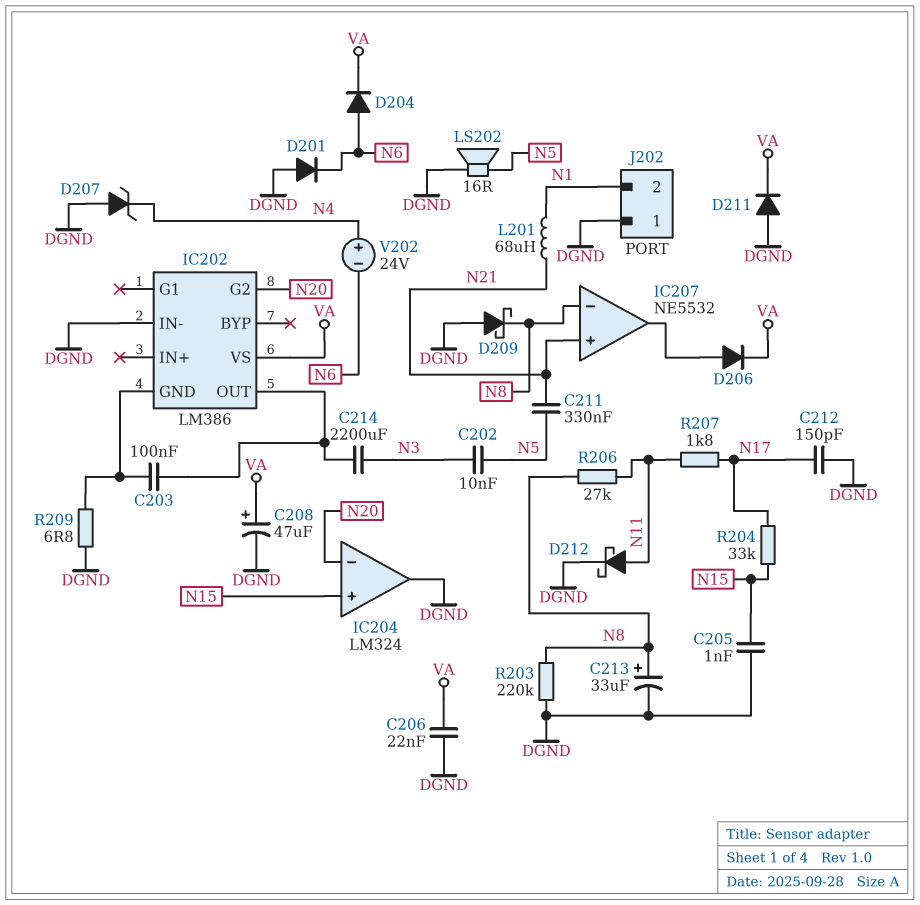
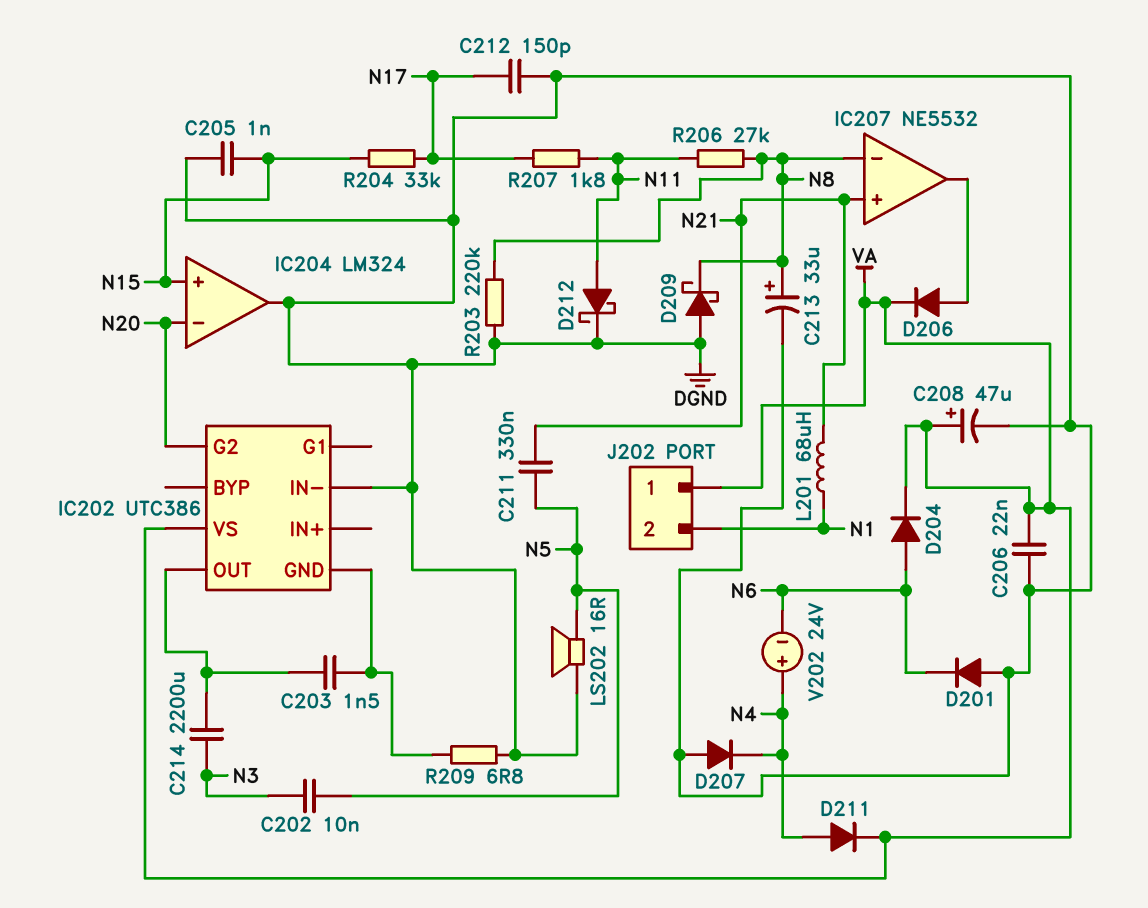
C203: 100nF (IC202/GND, IC202/OUT) -> 1.5nF (IC202/GND, IC202/OUT)
D207: zener (A DGND, K N4) -> diode (A DGND, K N4)
D211: diode (A DGND, K VA) -> diode (A N4, K VA)
IC202: LM386 -> UTC386
J202 pin 1: DGND -> VA

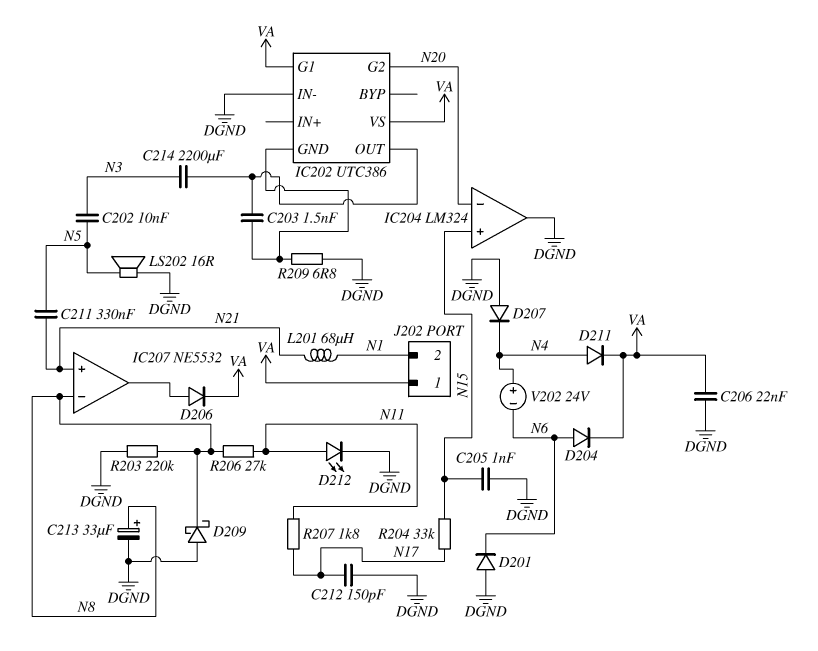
C208: 47uF (plus VA, minus DGND) -> none
D212: schottky (A N11, K DGND) -> LED (A N11, K DGND)
IC202 pin G1: none -> VA

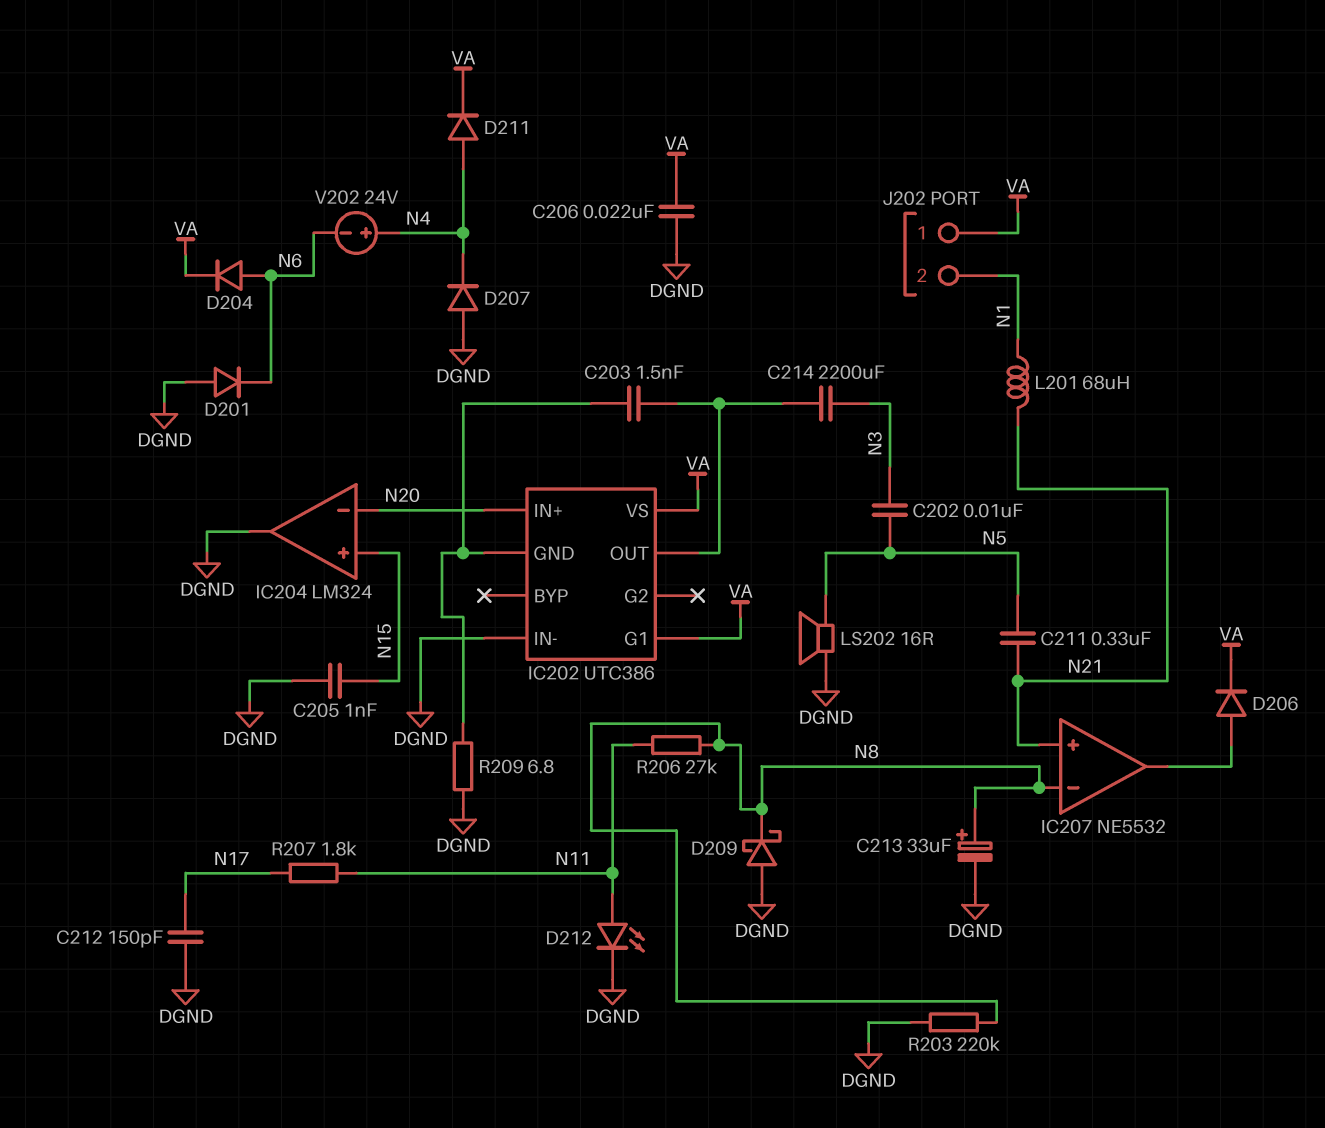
IC202 pin G2: N20 -> none
IC202 pin IN+: none -> N20
R204: 33k (N15, N17) -> none

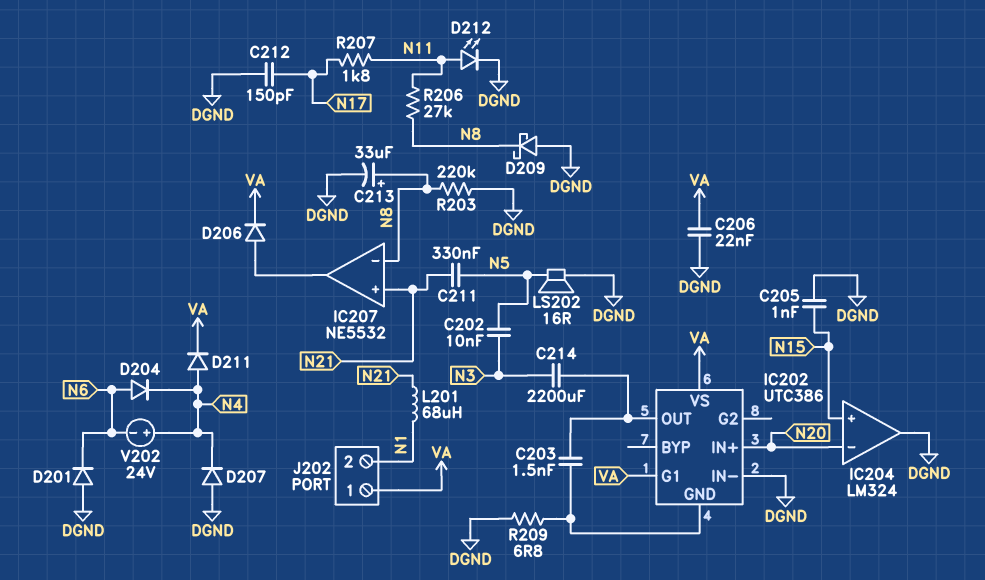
D204: diode (A N6, K VA) -> diode (A N6, K N4)

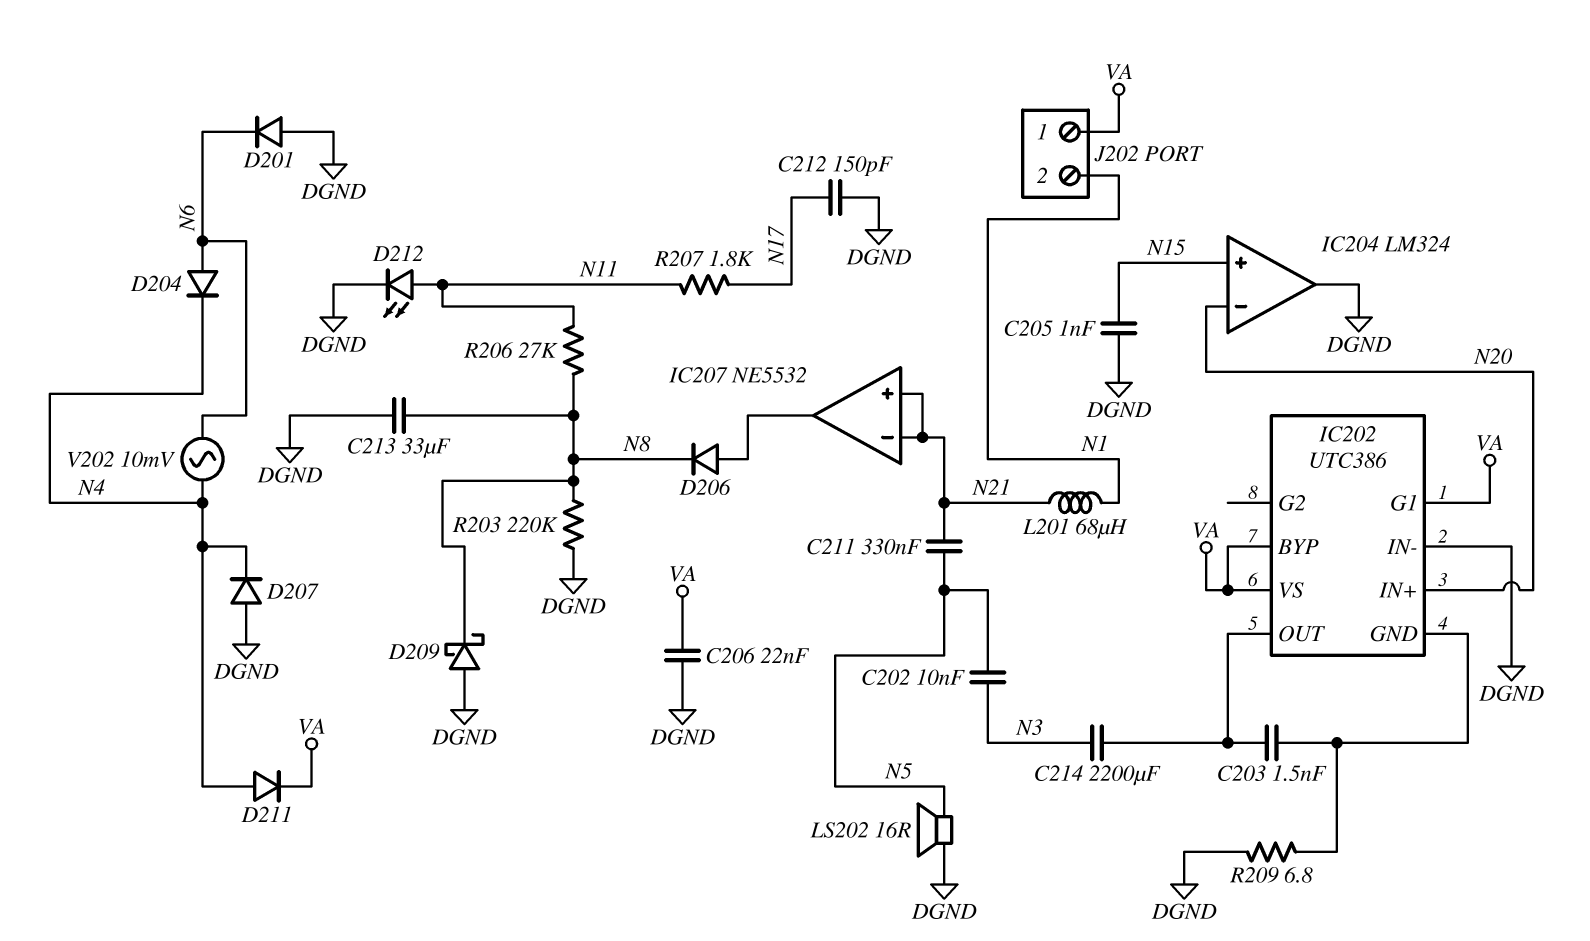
C213: 33uF (plus N8, minus DGND) -> 33uF (DGND, N8)
D206: diode (A IC207/out, K VA) -> diode (A IC207/out, K N8)
IC202 pin BYP: none -> VA
IC207 pin in-: N8 -> N21
V202: 24V (plus N4, minus N6) -> AC 10mV (N4, N6)

